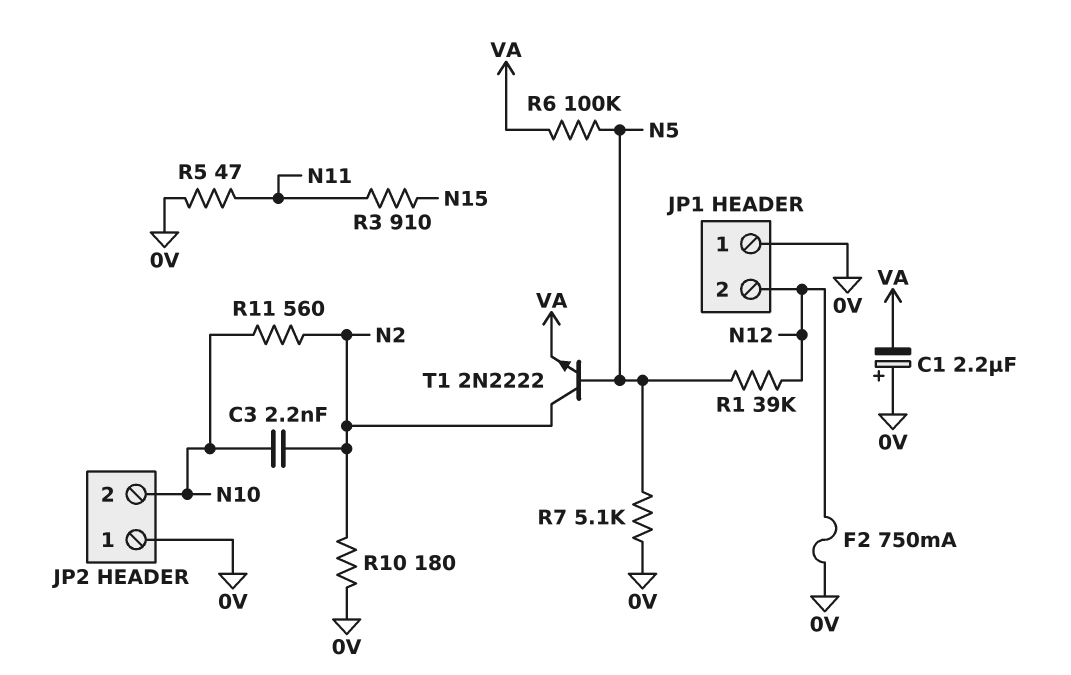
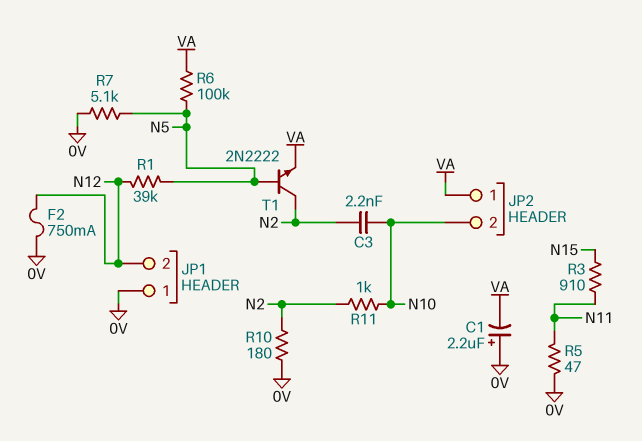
JP2 pin 1: 0V -> VA
R11: 560 (N2, N10) -> 1k (N2, N10)

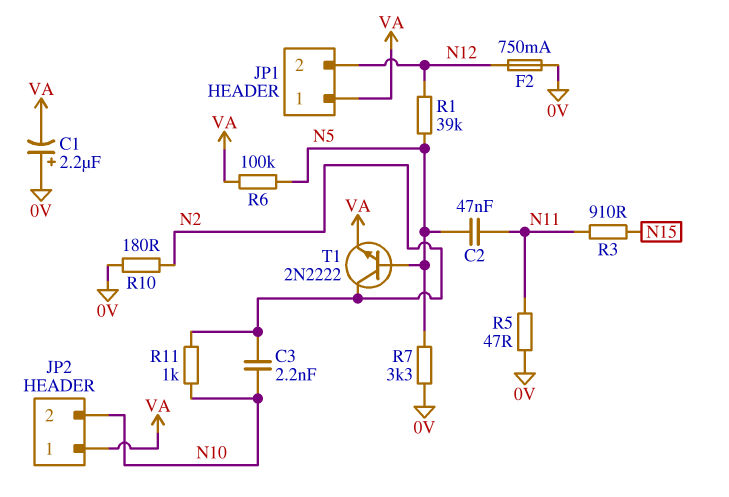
C2: none -> 47nF (N5, N11)
JP1 pin 1: 0V -> VA
R7: 5.1k (0V, N5) -> 3.3k (0V, N5)

